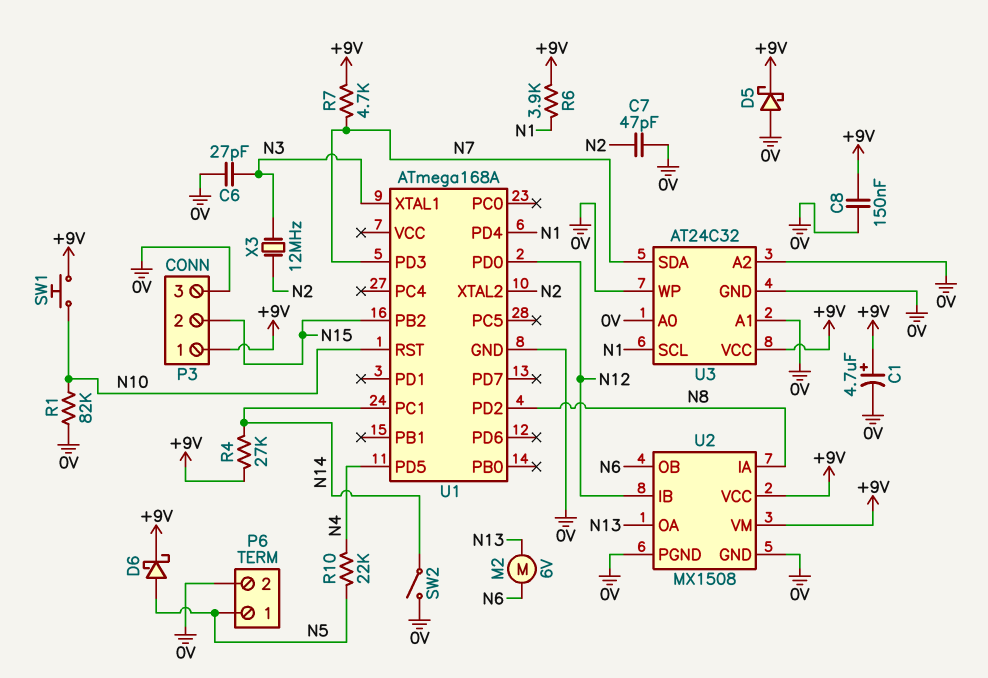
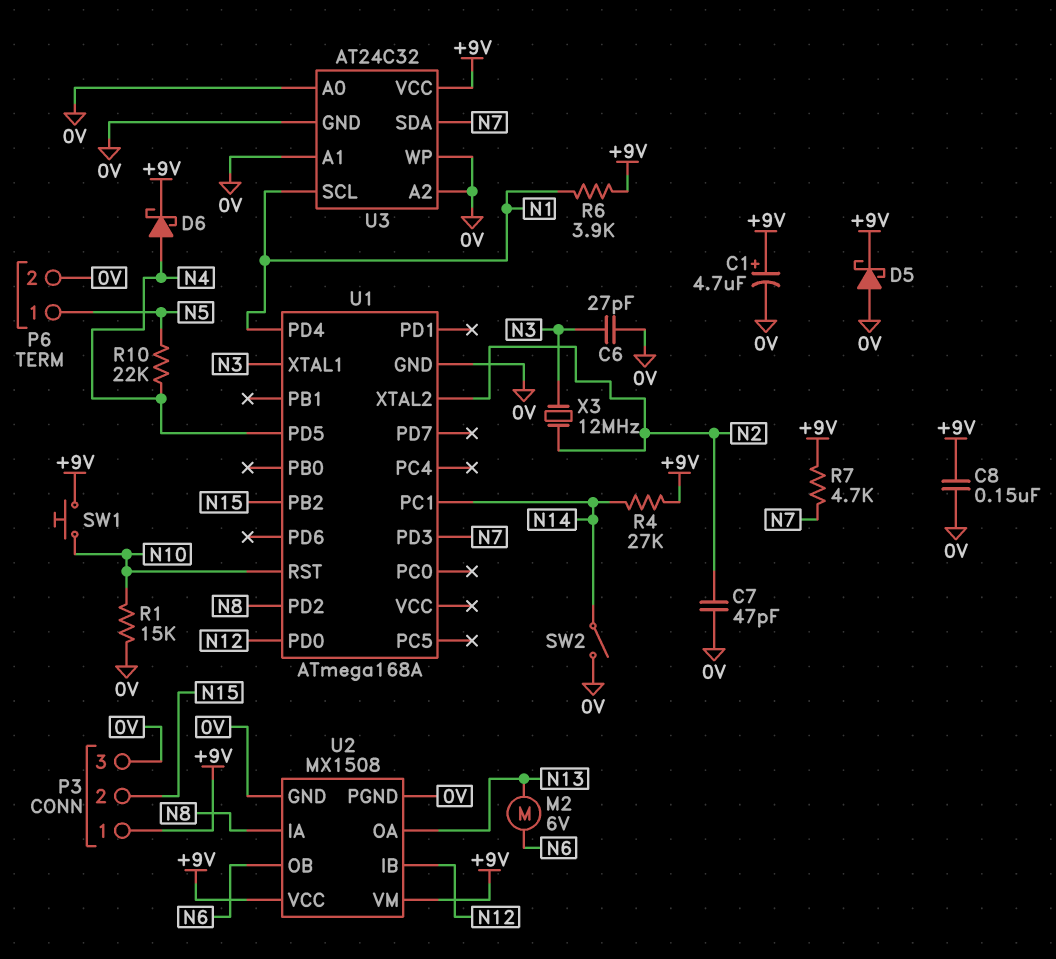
D6: schottky (A N5, K +9V) -> schottky (A N4, K +9V)
R1: 82k (0V, N10) -> 15k (0V, N10)

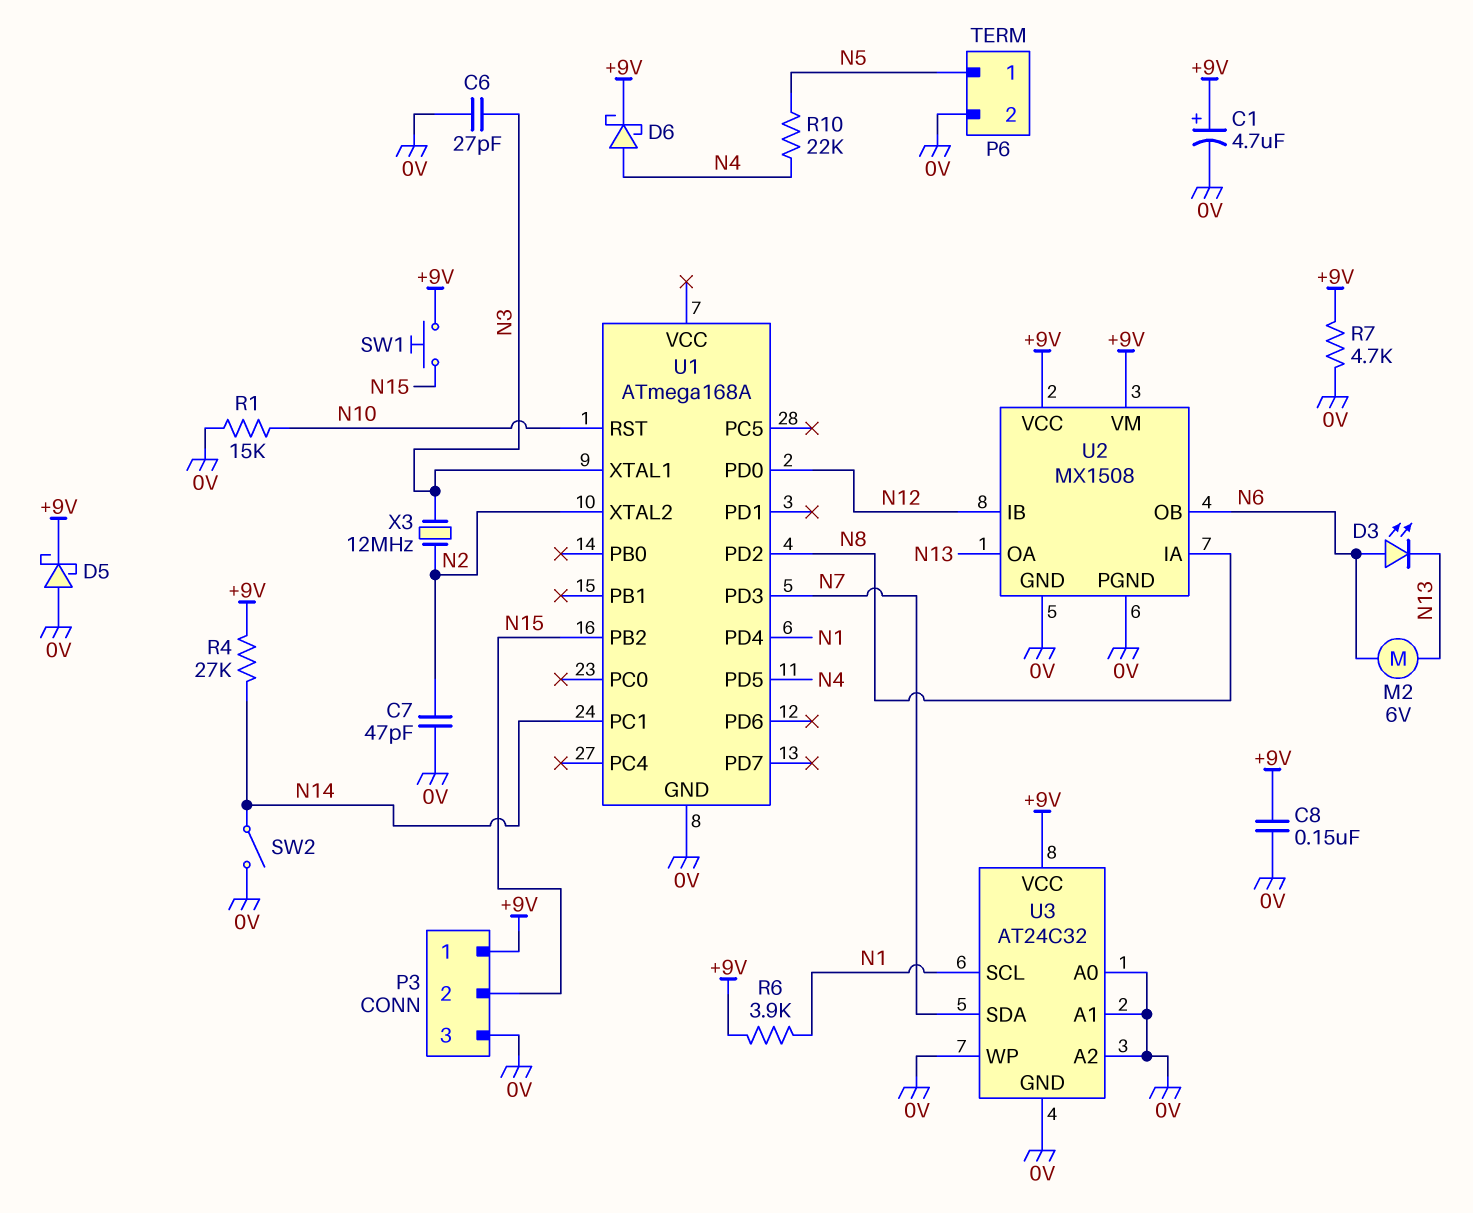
D3: none -> LED (A N6, K N13)
R7: 4.7k (+9V, N7) -> 4.7k (+9V, 0V)
SW1: button (+9V, N10) -> button (+9V, N15)

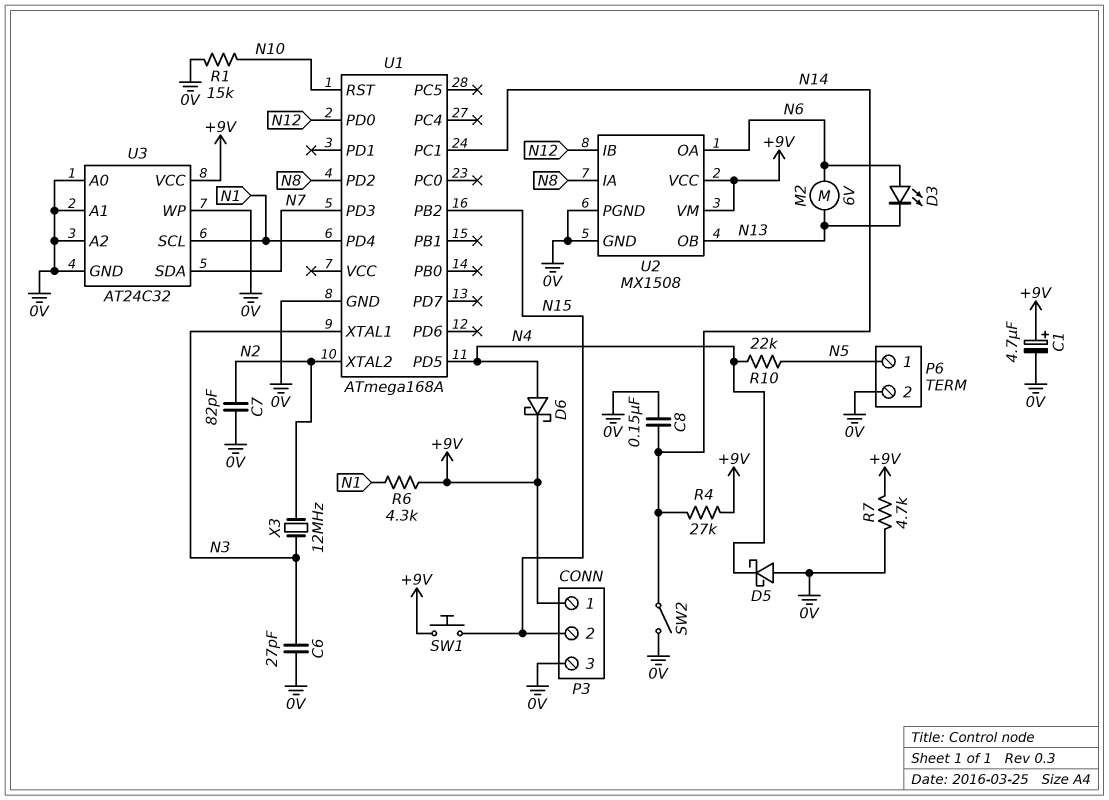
C7: 47pF (0V, N2) -> 82pF (0V, N2)
C8: 150nF (+9V, 0V) -> 150nF (0V, N14)
D5: schottky (A 0V, K +9V) -> schottky (A 0V, K N4)
R6: 3.9k (+9V, N1) -> 4.3k (+9V, N1)
U2 pin OA: N13 -> N6
U2 pin OB: N6 -> N13

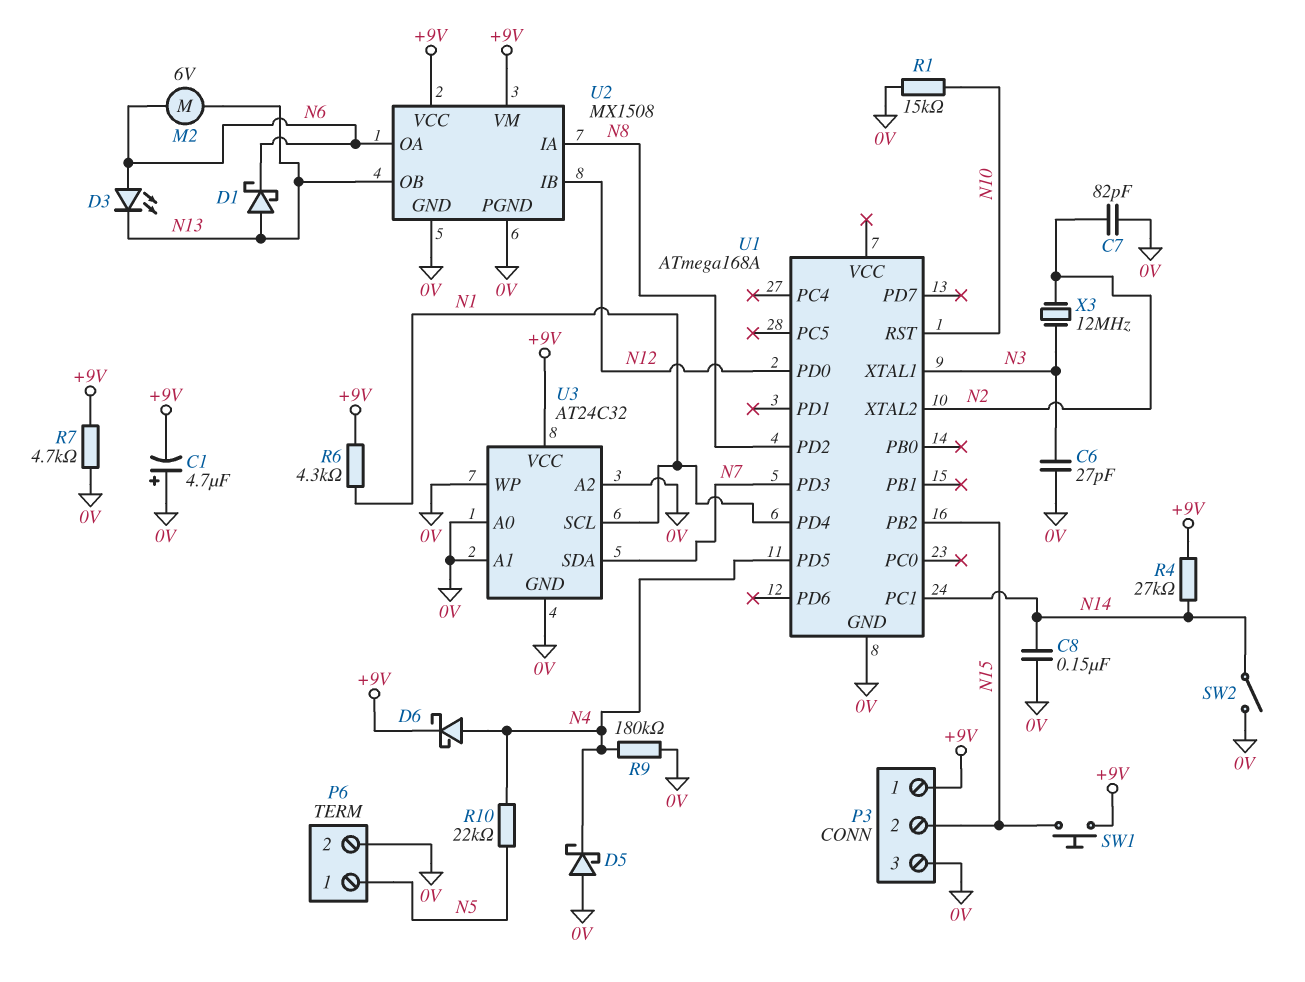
C1: 4.7uF (plus +9V, minus 0V) -> 4.7uF (plus 0V, minus +9V)
D1: none -> schottky (A N13, K N6)
R9: none -> 180k (0V, N4)

